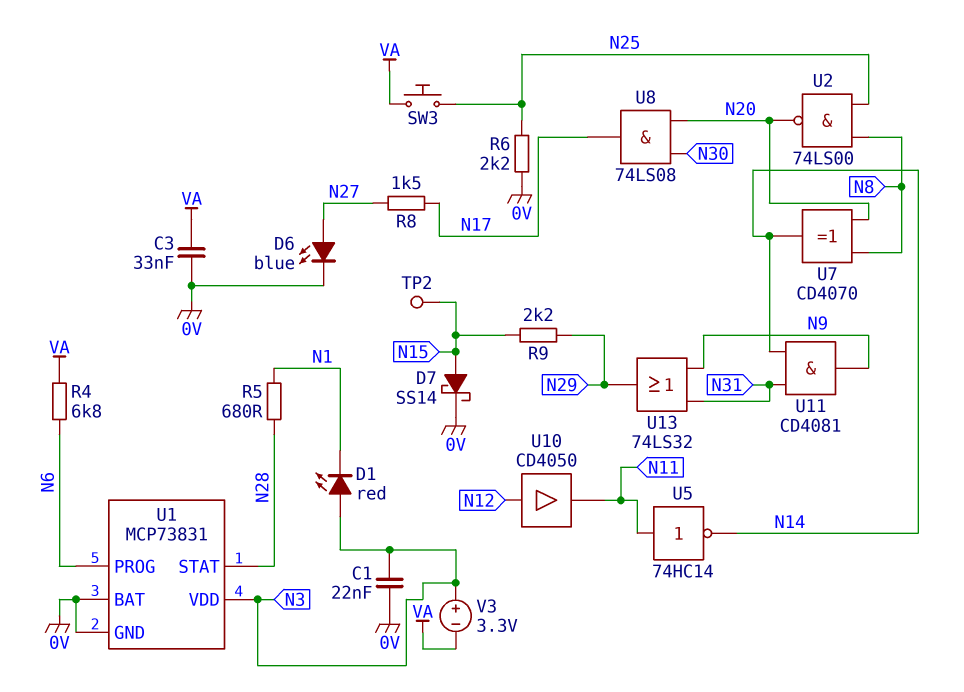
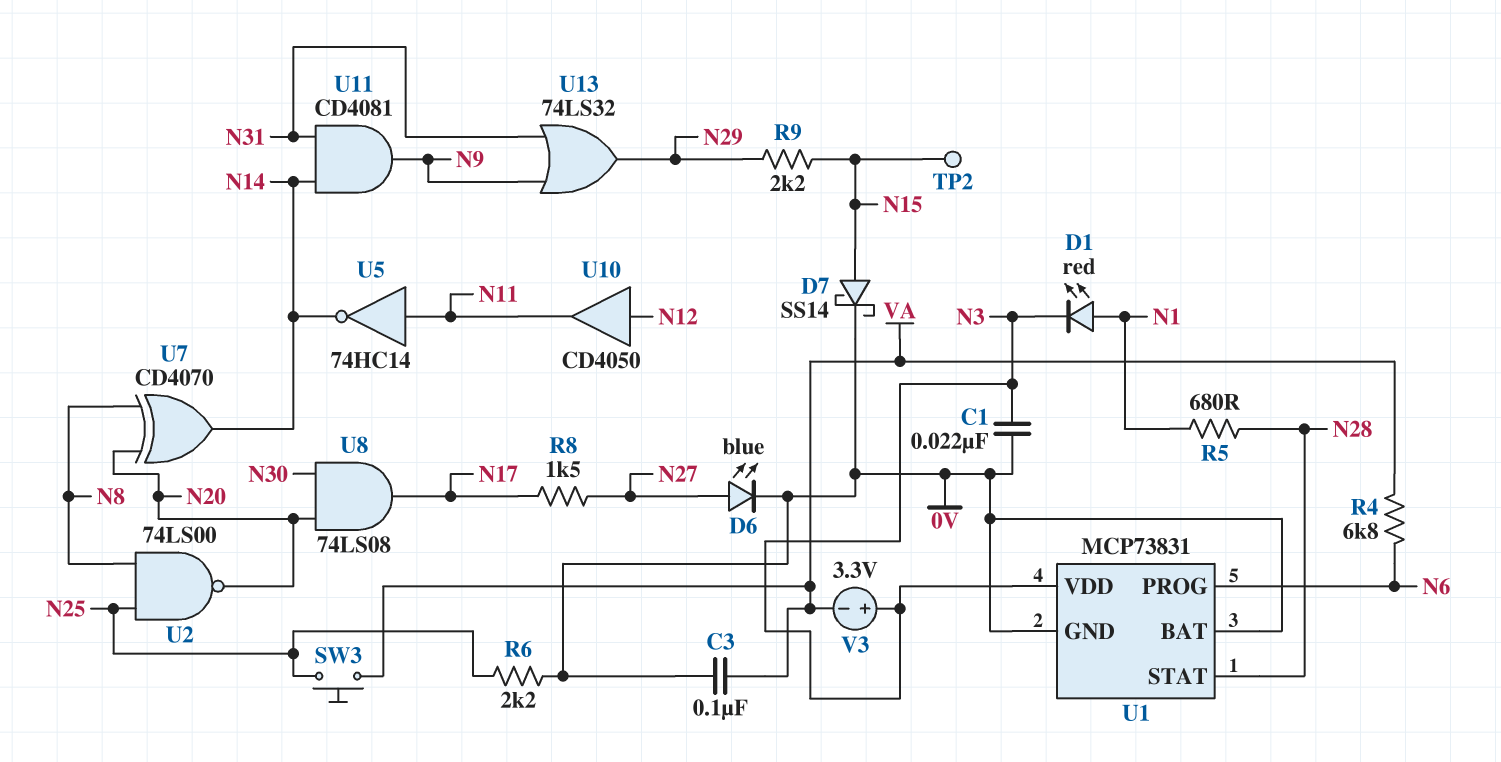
C3: 33nF (0V, VA) -> 100nF (0V, VA)
D1: LED red (A N3, K N1) -> LED red (A N1, K N3)

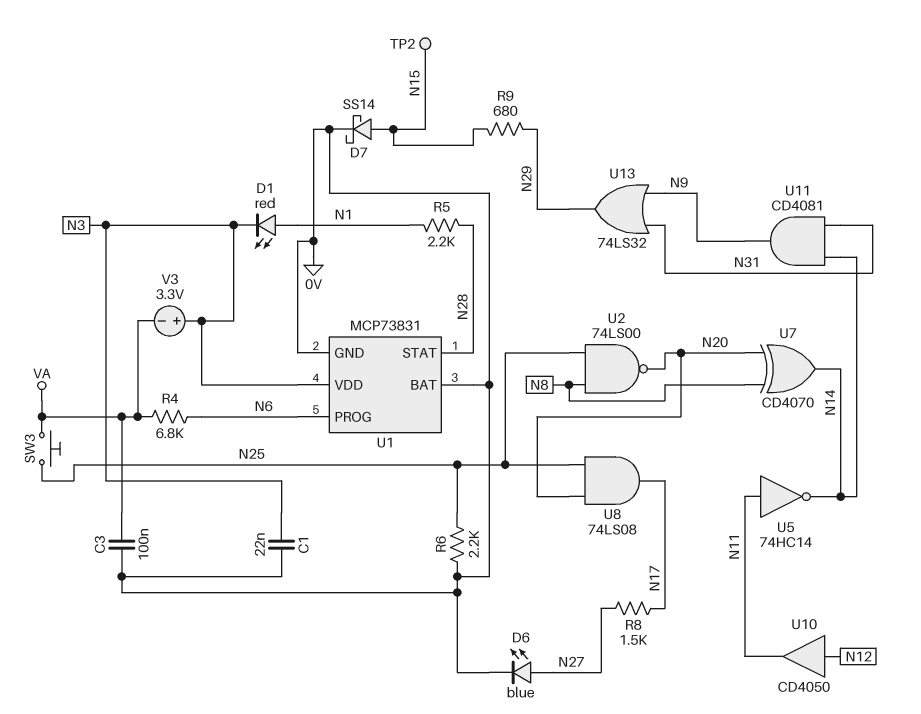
R5: 680 (N1, N28) -> 2.2k (N1, N28)
R9: 2.2k (N15, N29) -> 680 (N15, N29)
U8: AND 74LS08 (in N20, in N30, out N17) -> AND 74LS08 (in N20, in N25, out N17)

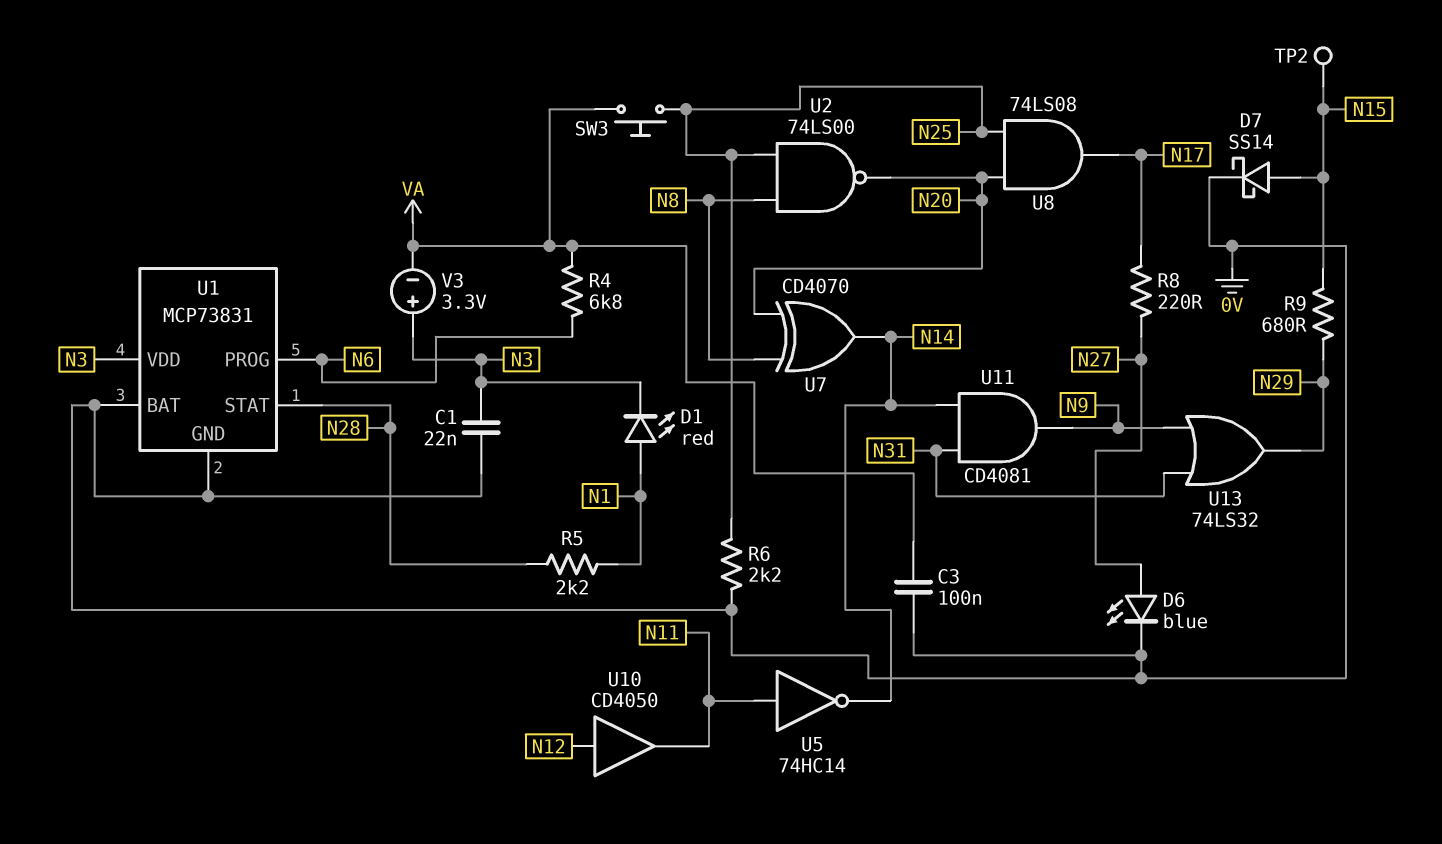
R8: 1.5k (N17, N27) -> 220 (N17, N27)

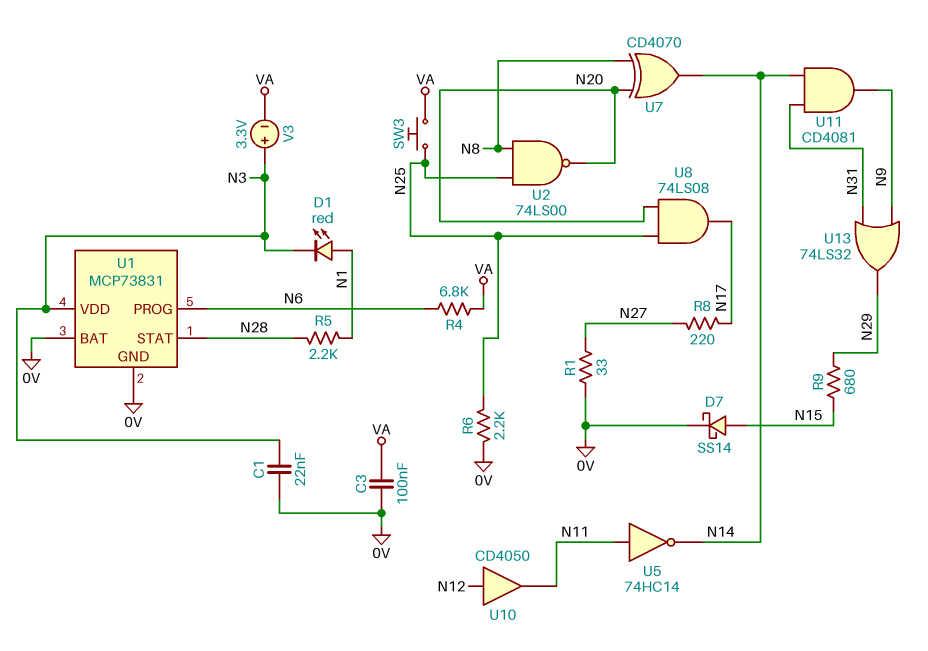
D6: LED blue (A N27, K 0V) -> none
R1: none -> 33 (0V, N27)
TP2: test point (N15) -> none

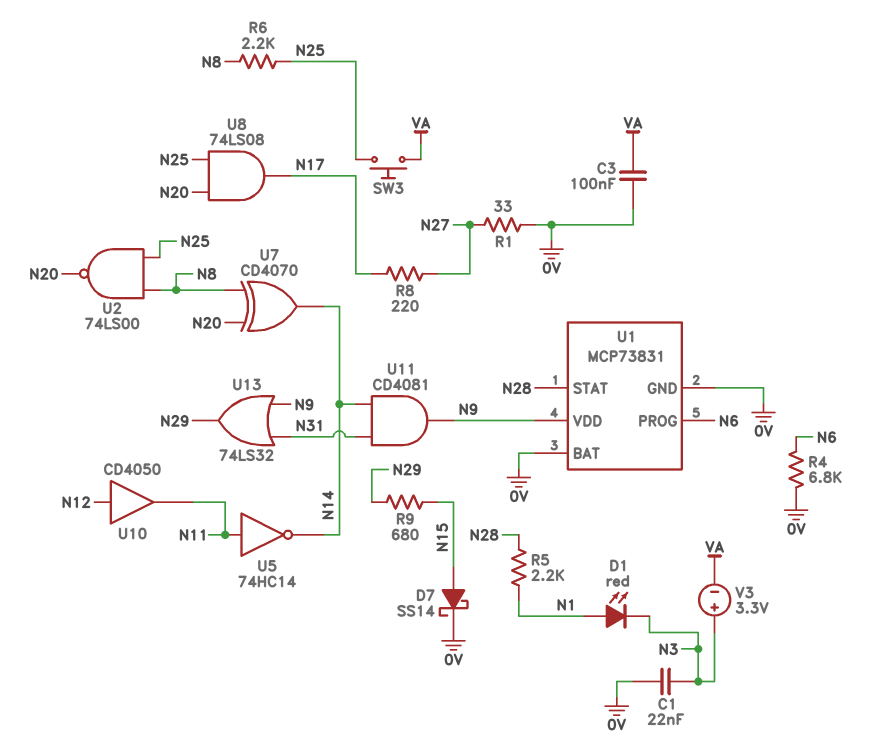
R4: 6.8k (N6, VA) -> 6.8k (0V, N6)
R6: 2.2k (0V, N25) -> 2.2k (N8, N25)
U1 pin VDD: N3 -> N9

